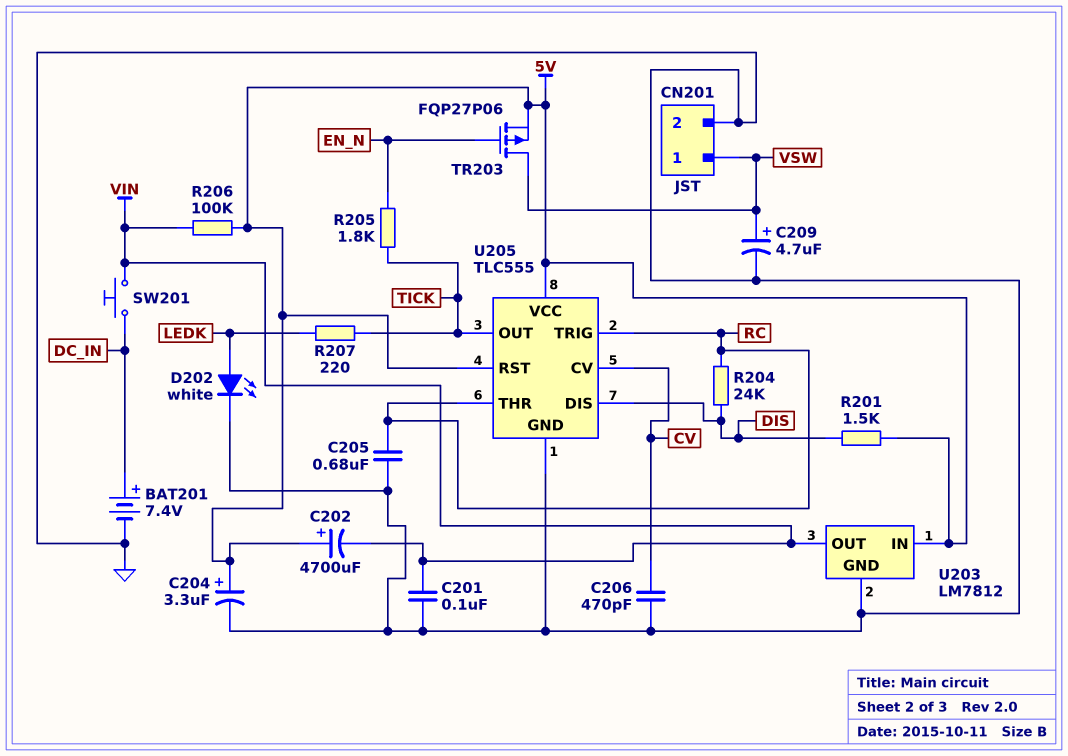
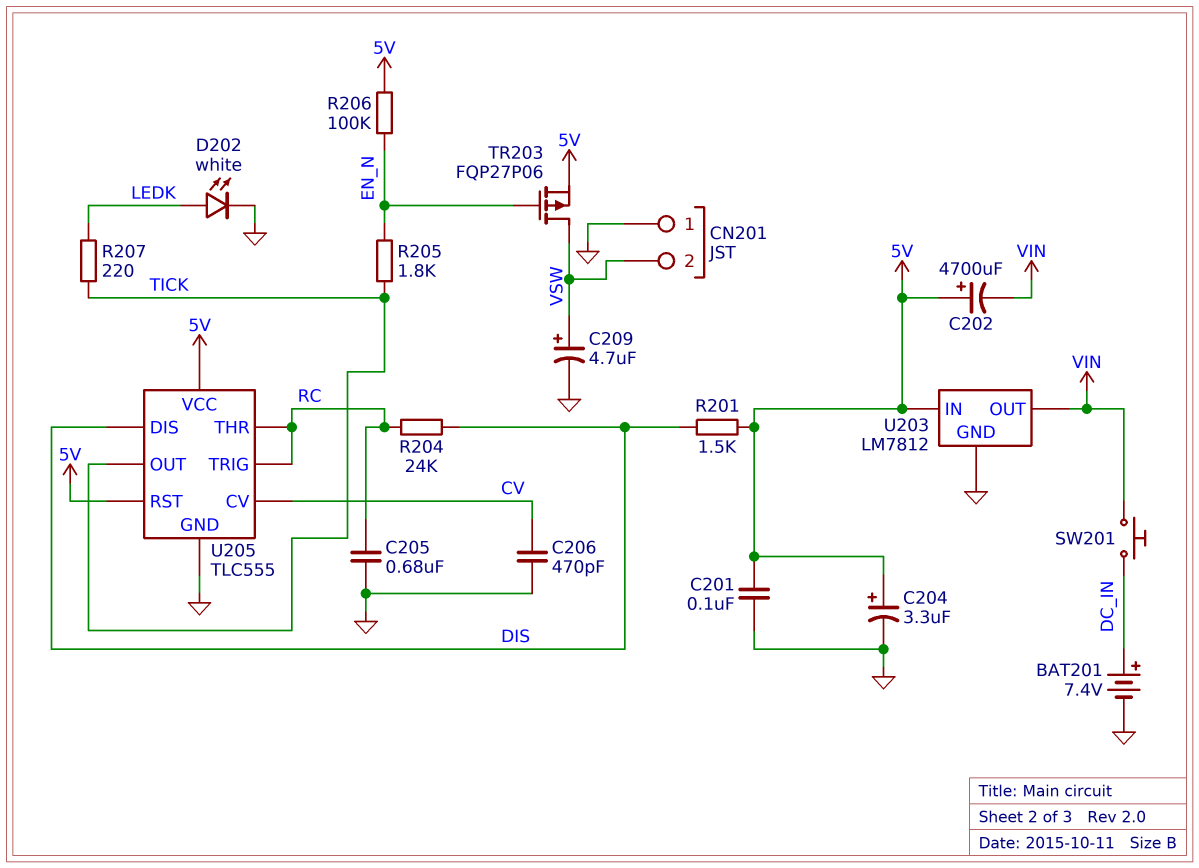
C201: 100nF (GND, VIN) -> 100nF (5V, GND)
CN201 pin 1: VSW -> GND
CN201 pin 2: GND -> VSW
R206: 100k (5V, VIN) -> 100k (5V, EN_N)

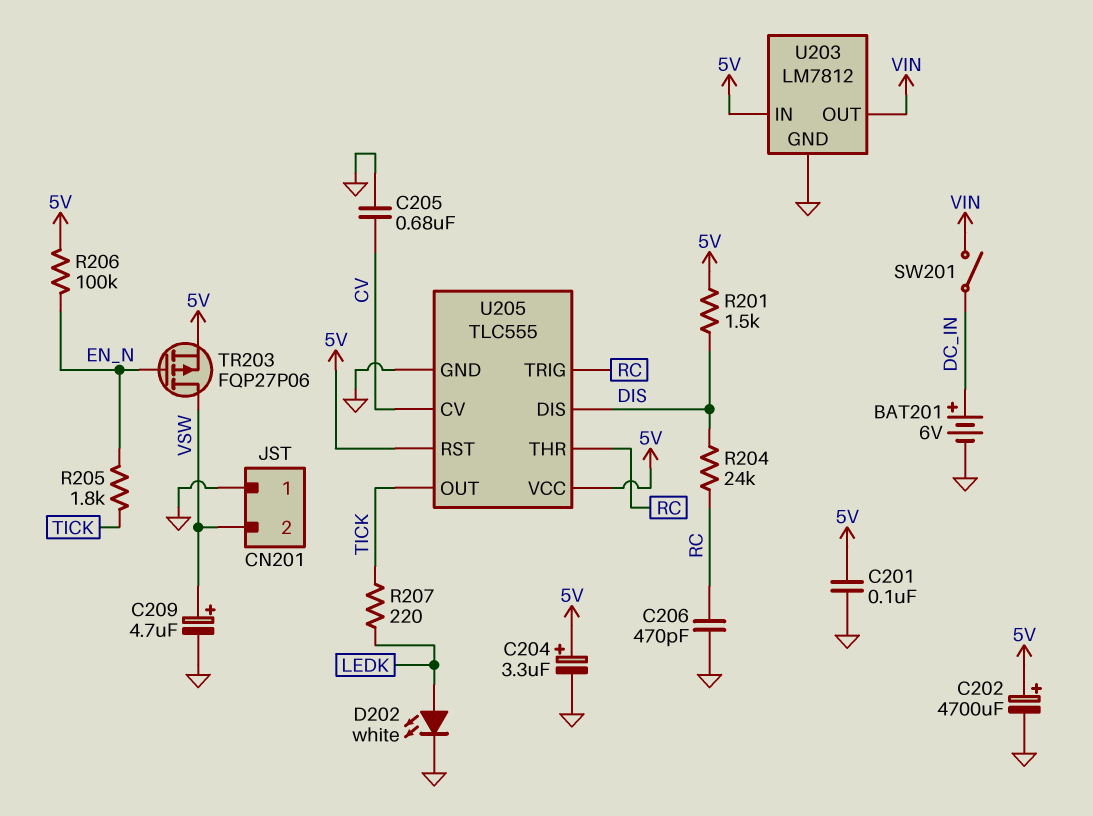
BAT201: 7.4V (plus DC_IN, minus GND) -> 6V (plus DC_IN, minus GND)
C202: 4700uF (plus 5V, minus VIN) -> 4700uF (plus 5V, minus GND)
C205: 680nF (GND, RC) -> 680nF (CV, GND)
C206: 470pF (CV, GND) -> 470pF (GND, RC)
SW201: button (DC_IN, VIN) -> switch (DC_IN, VIN)

